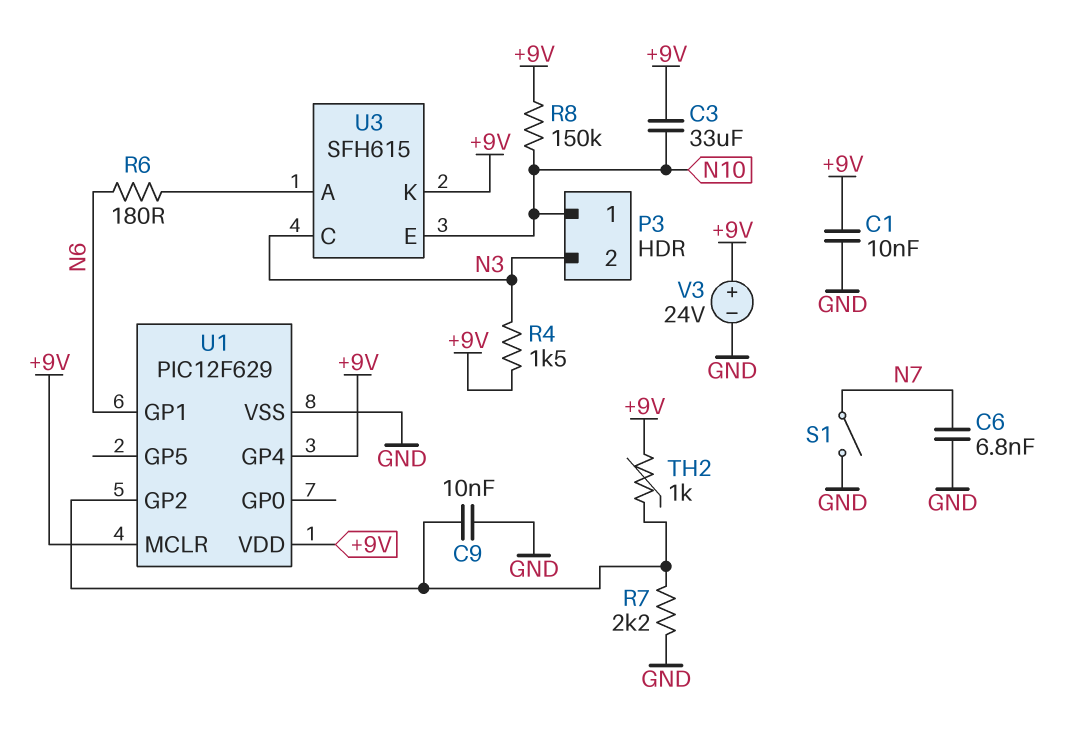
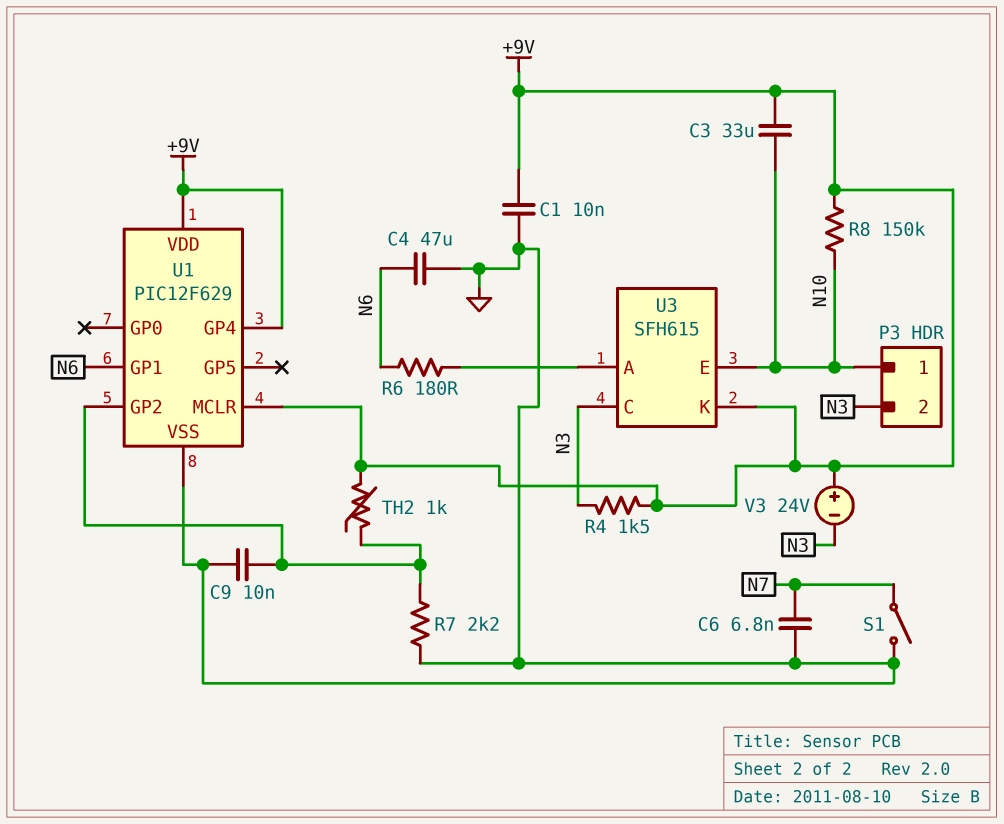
C4: none -> 47uF (GND, N6)
V3: 24V (plus +9V, minus GND) -> 24V (plus +9V, minus N3)

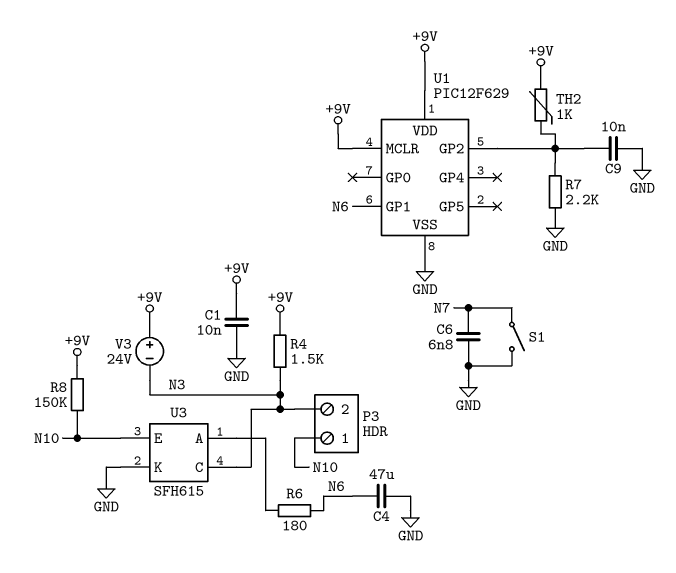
C3: 33uF (+9V, N10) -> none
U1 pin GP4: +9V -> none
U3 pin K: +9V -> GND

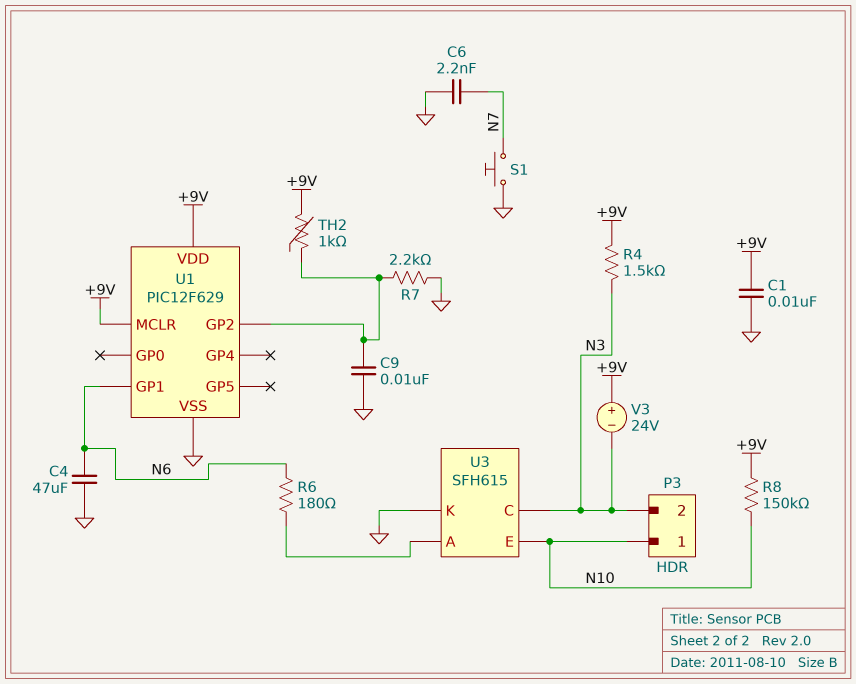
C6: 6.8nF (GND, N7) -> 2.2nF (GND, N7)
S1: switch (GND, N7) -> button (GND, N7)

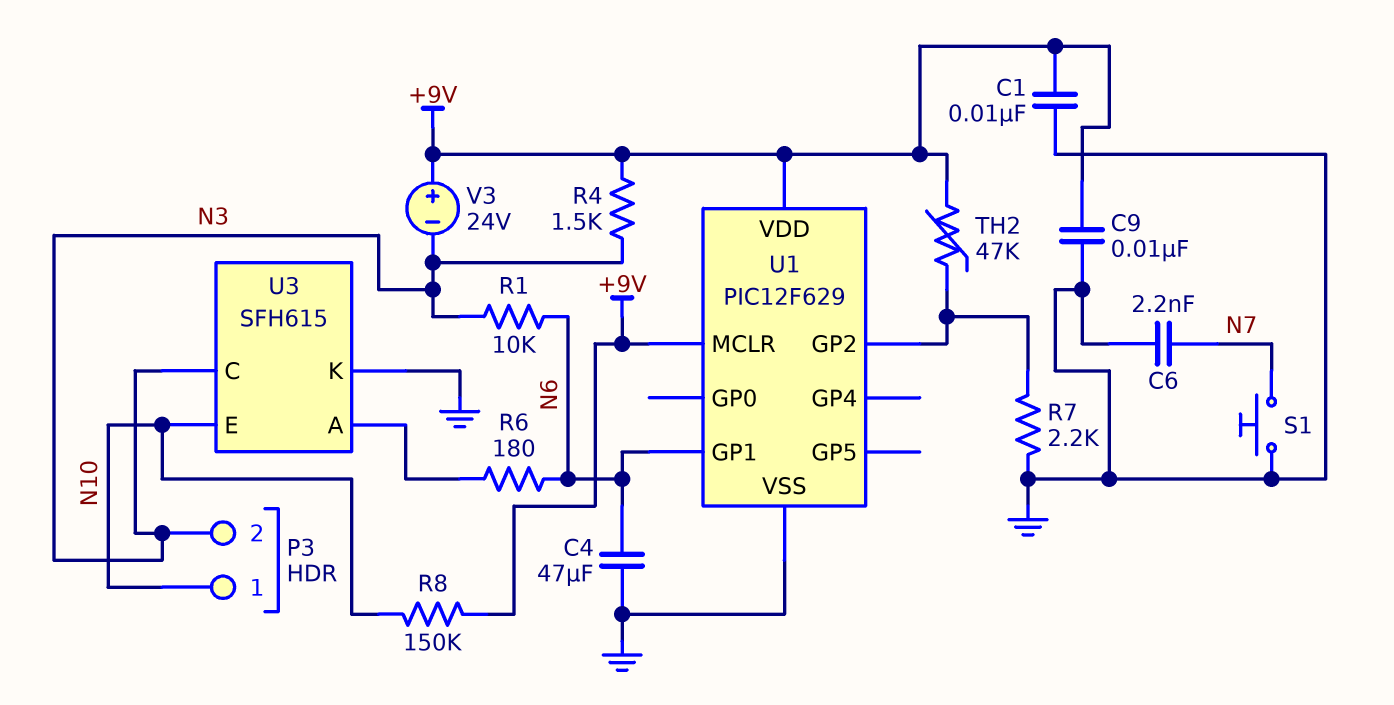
C9: 10nF (GND, U1/GP2) -> 10nF (+9V, GND)
R1: none -> 10k (N3, N6)
TH2: 1k (+9V, U1/GP2) -> 47k (+9V, U1/GP2)

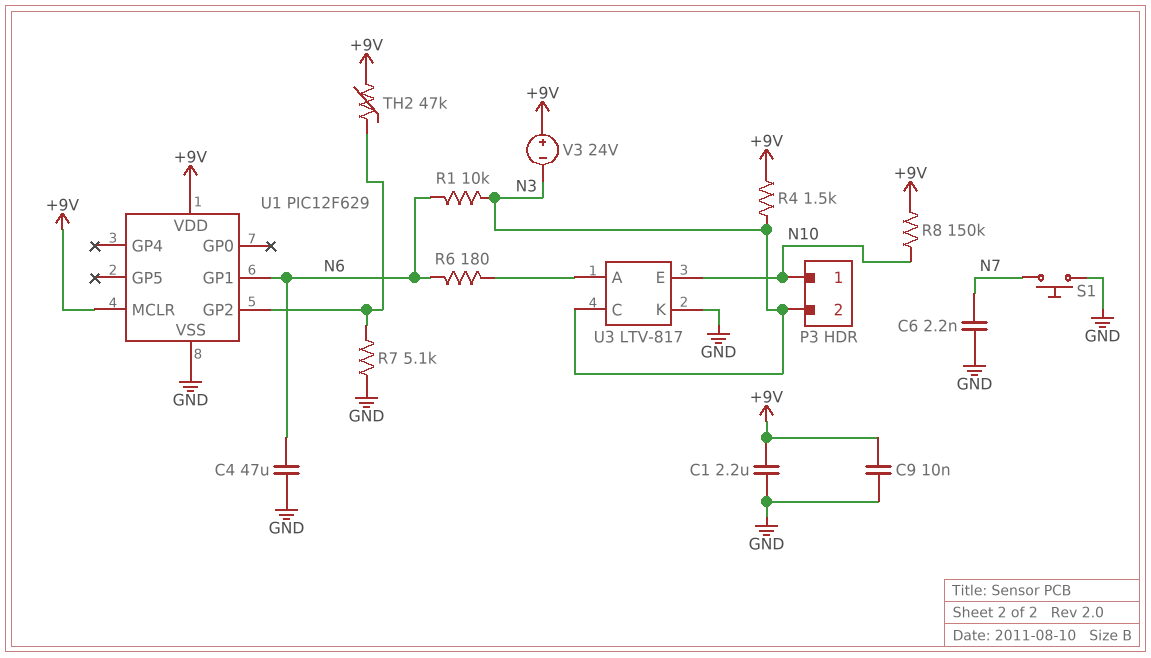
C1: 10nF (+9V, GND) -> 2.2uF (+9V, GND)
R7: 2.2k (GND, U1/GP2) -> 5.1k (GND, U1/GP2)
U3: SFH615 -> LTV-817

